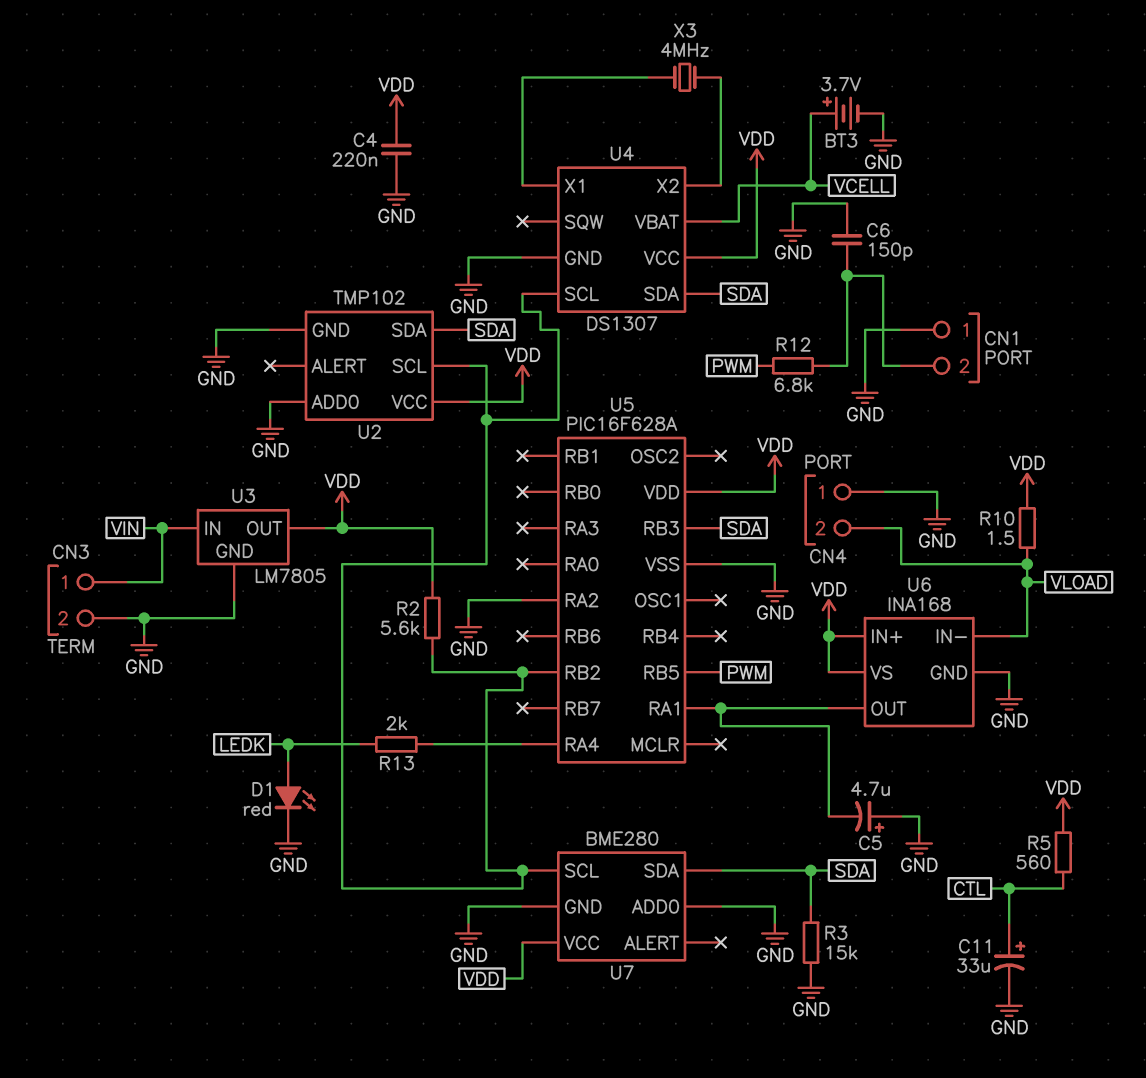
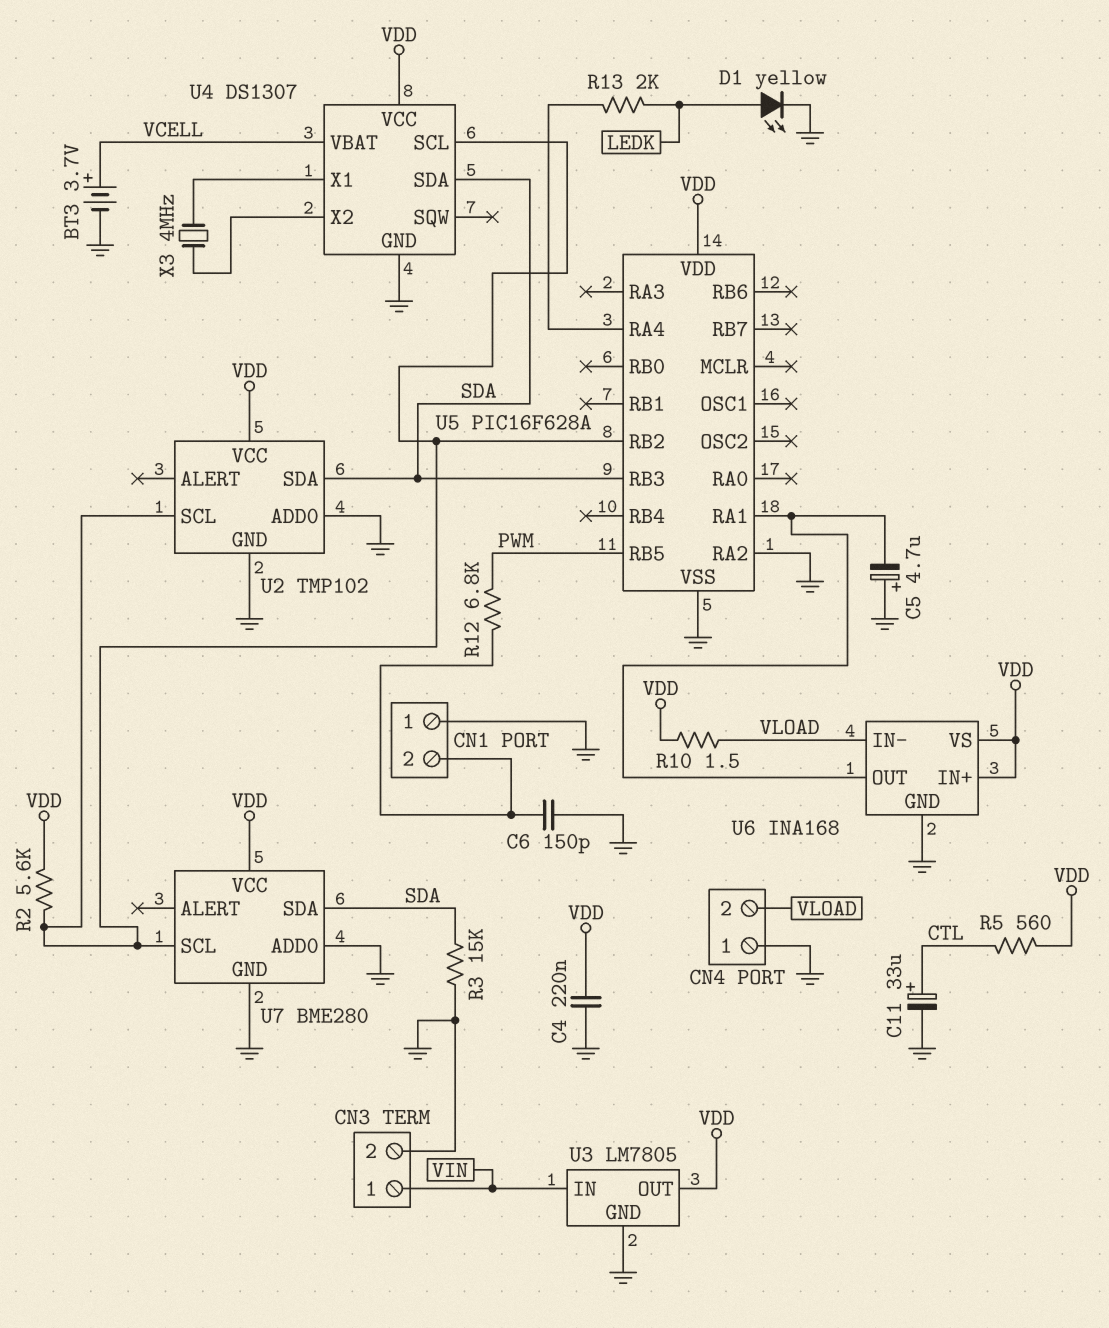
D1: LED red (A LEDK, K GND) -> LED yellow (A LEDK, K GND)

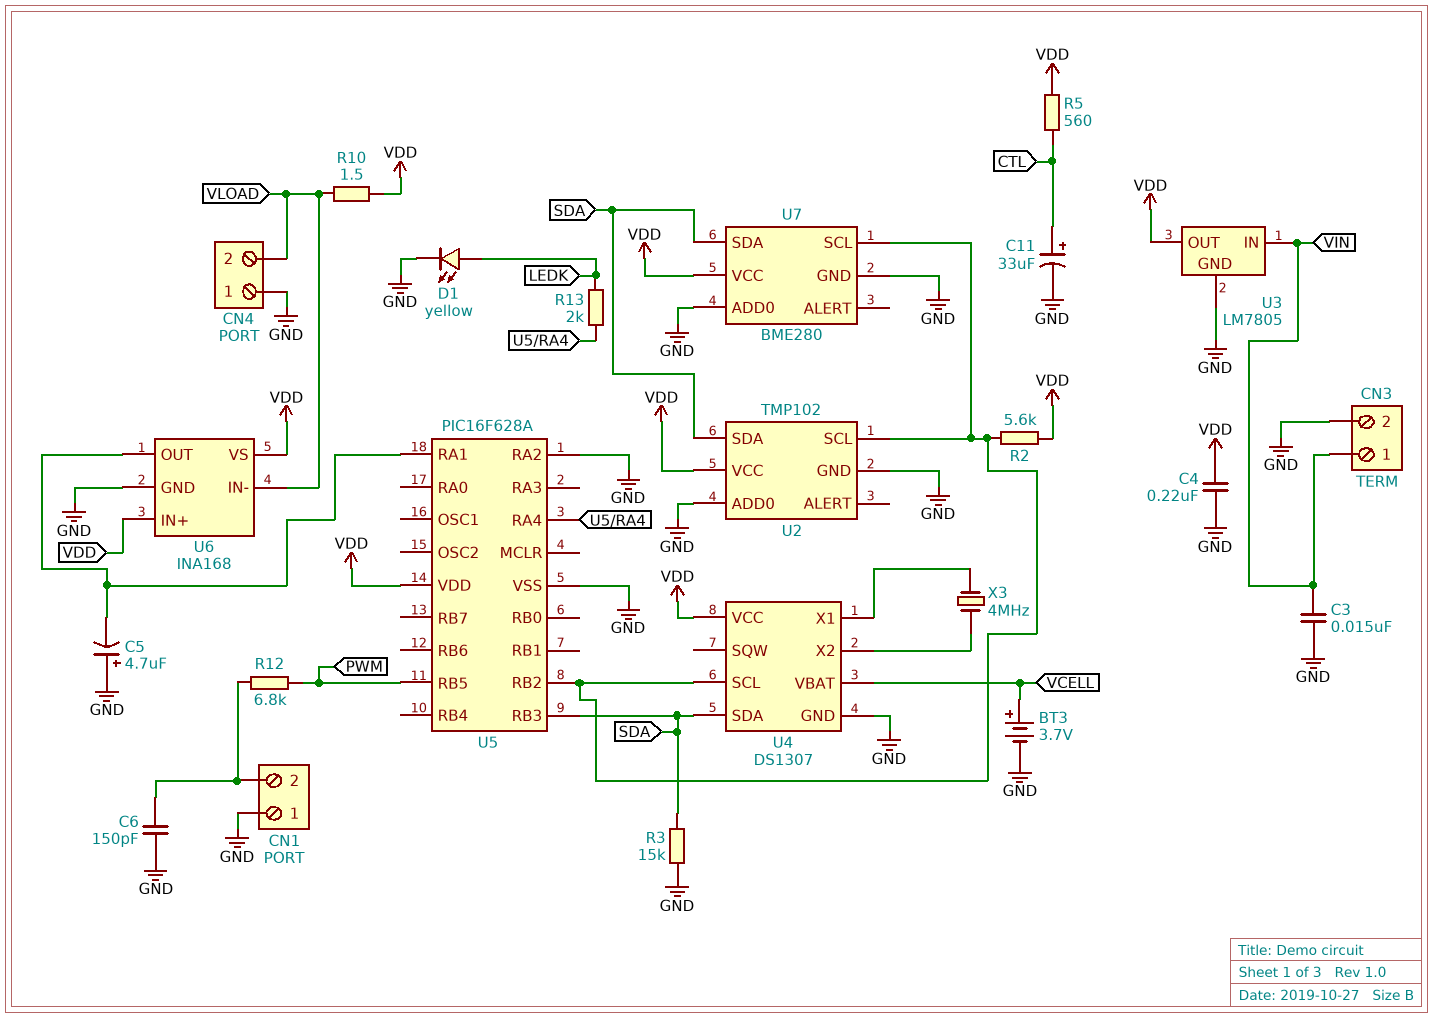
C3: none -> 15nF (GND, VIN)

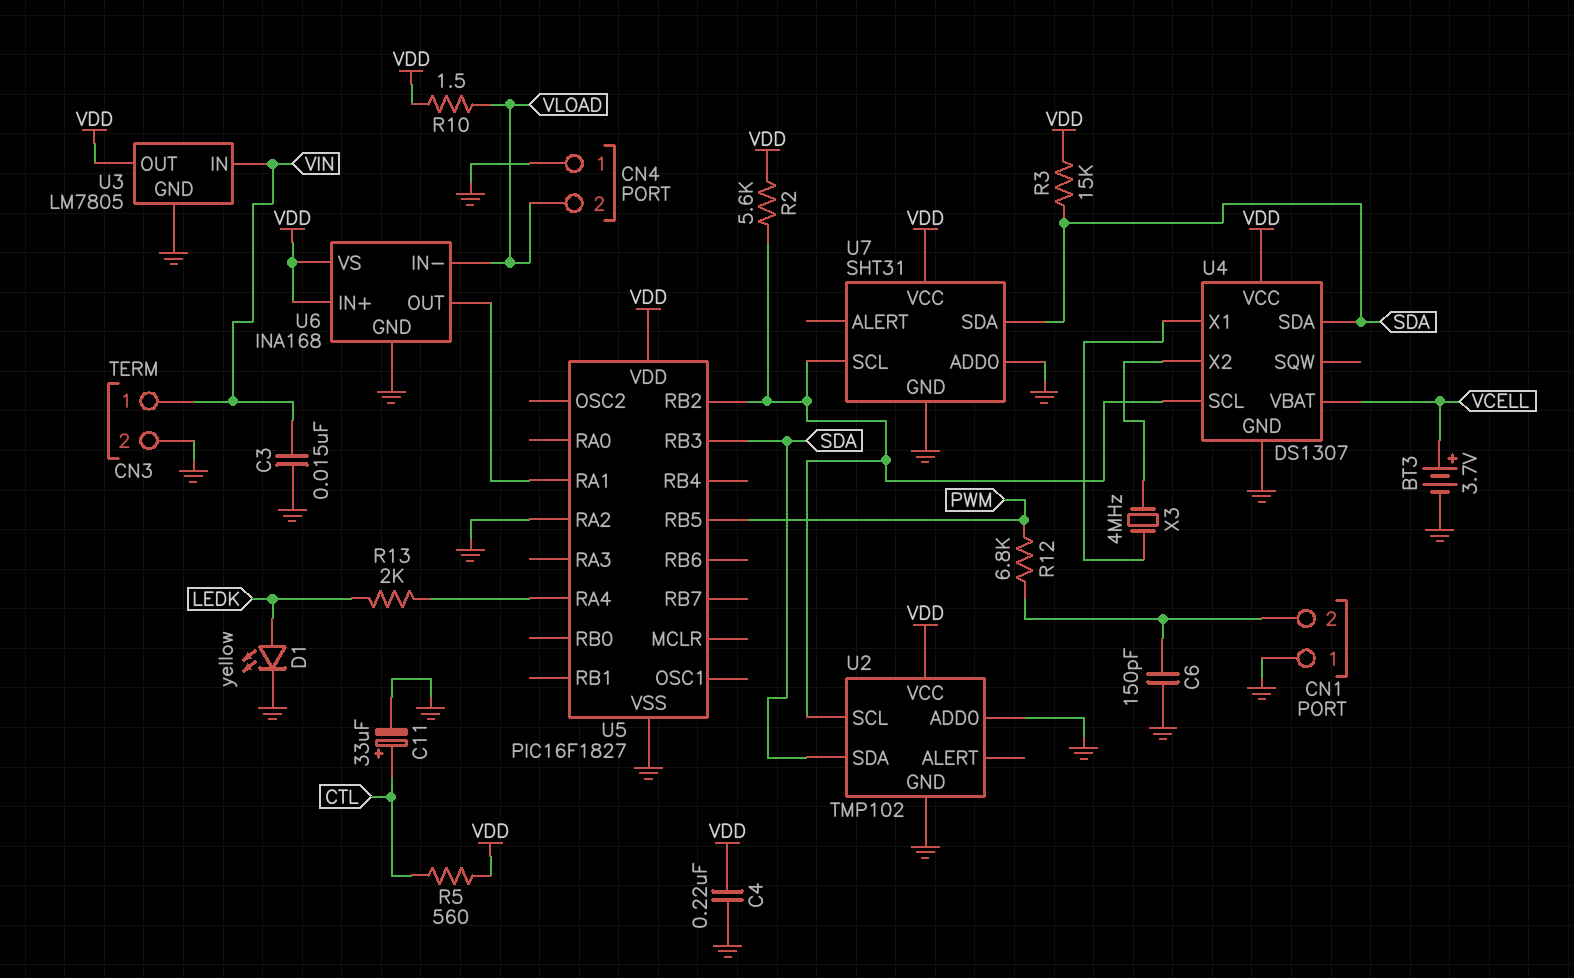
C5: 4.7uF (plus GND, minus U5/RA1) -> none
R3: 15k (GND, SDA) -> 15k (SDA, VDD)
U5: PIC16F628A -> PIC16F1827
U7: BME280 -> SHT31

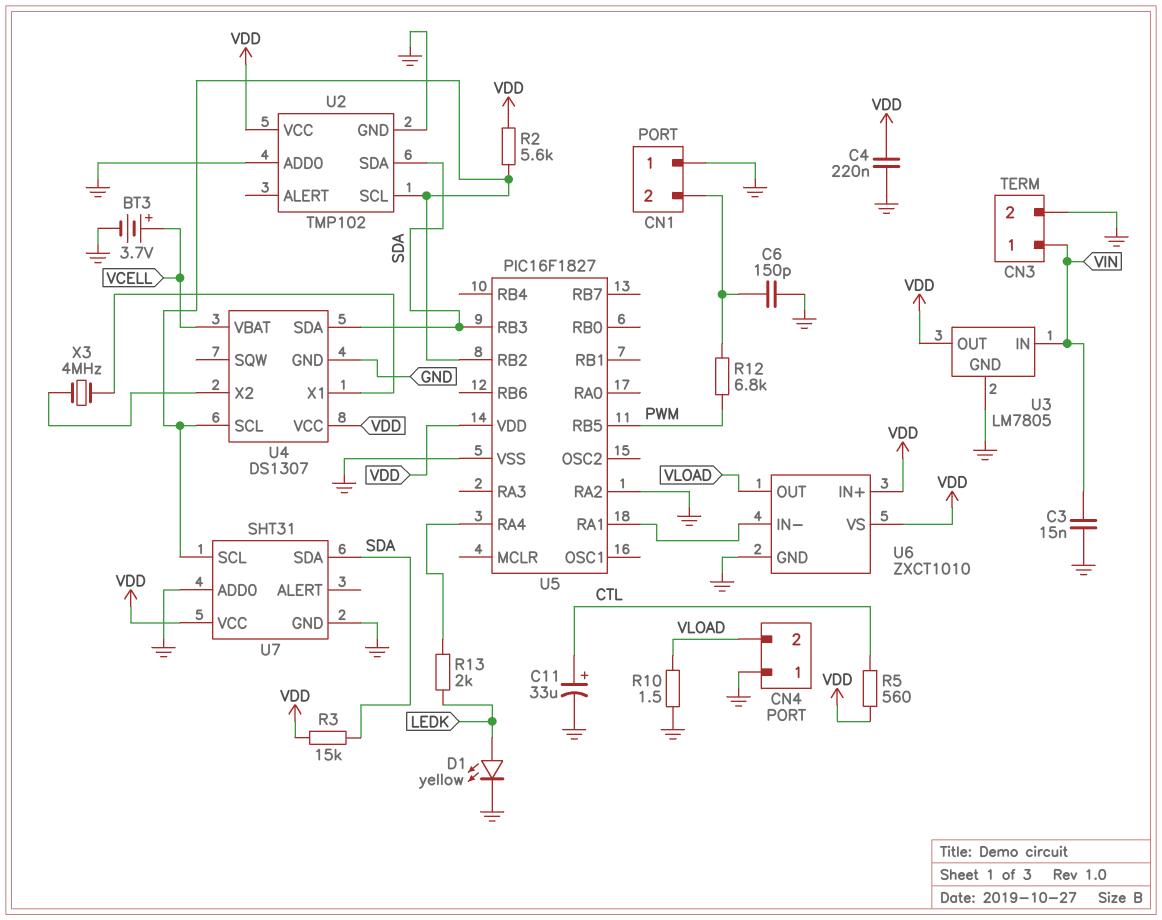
R10: 1.5 (VDD, VLOAD) -> 1.5 (GND, VLOAD)
U6: INA168 -> ZXCT1010
U6 pin IN-: VLOAD -> U5/RA1
U6 pin OUT: U5/RA1 -> VLOAD

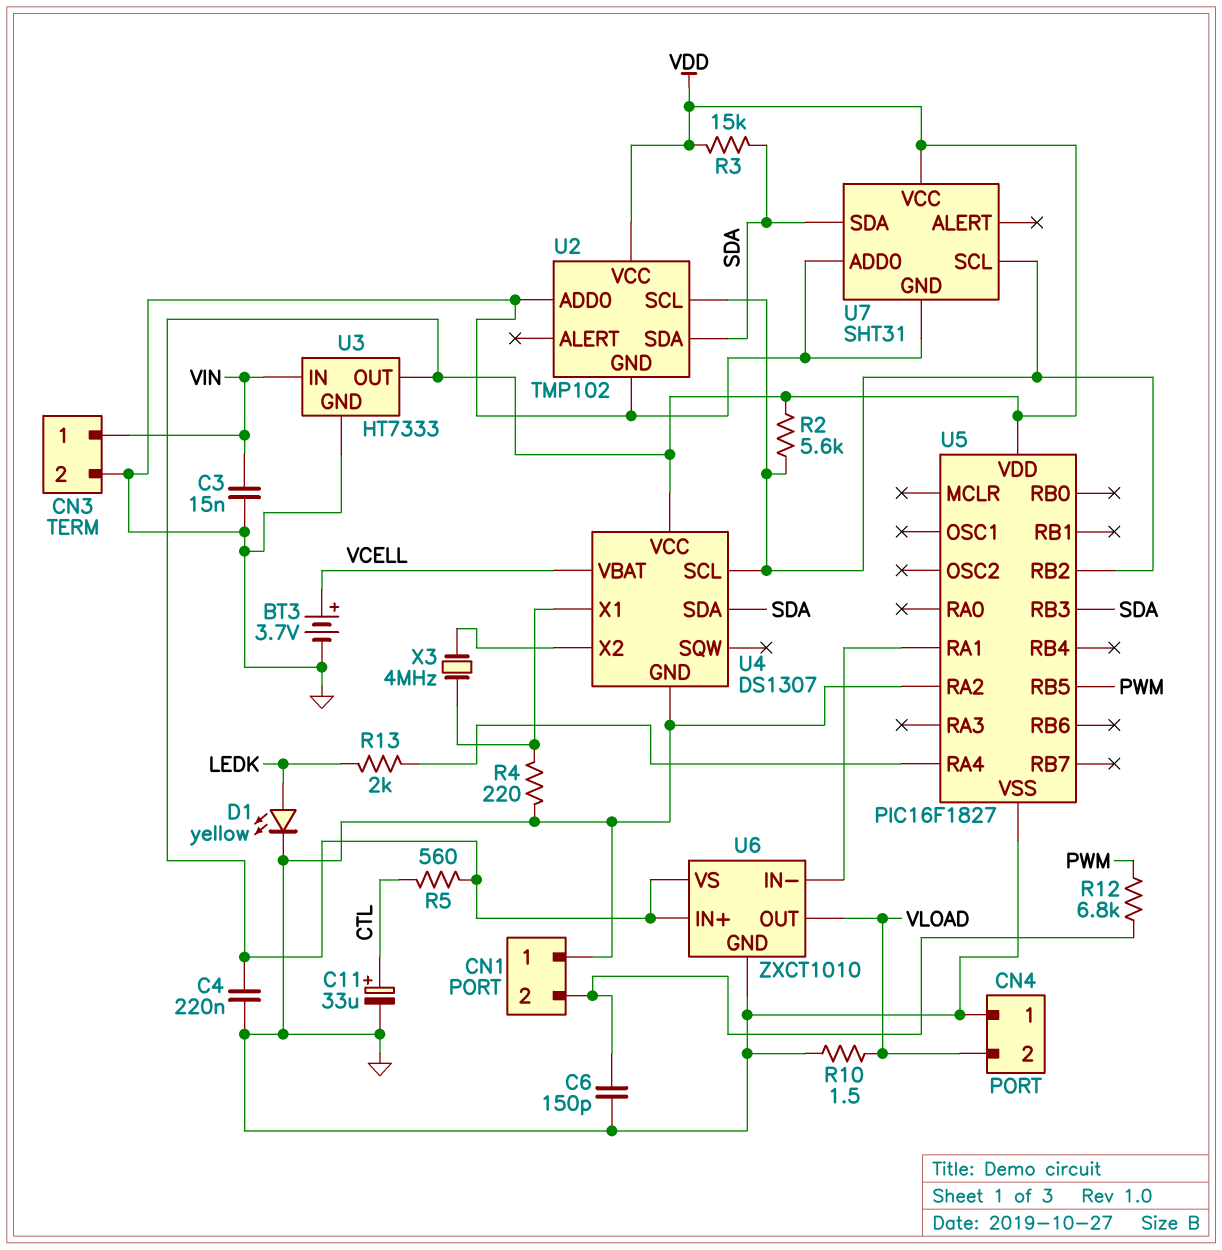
R4: none -> 220 (GND, U4/X1)
U3: LM7805 -> HT7333

